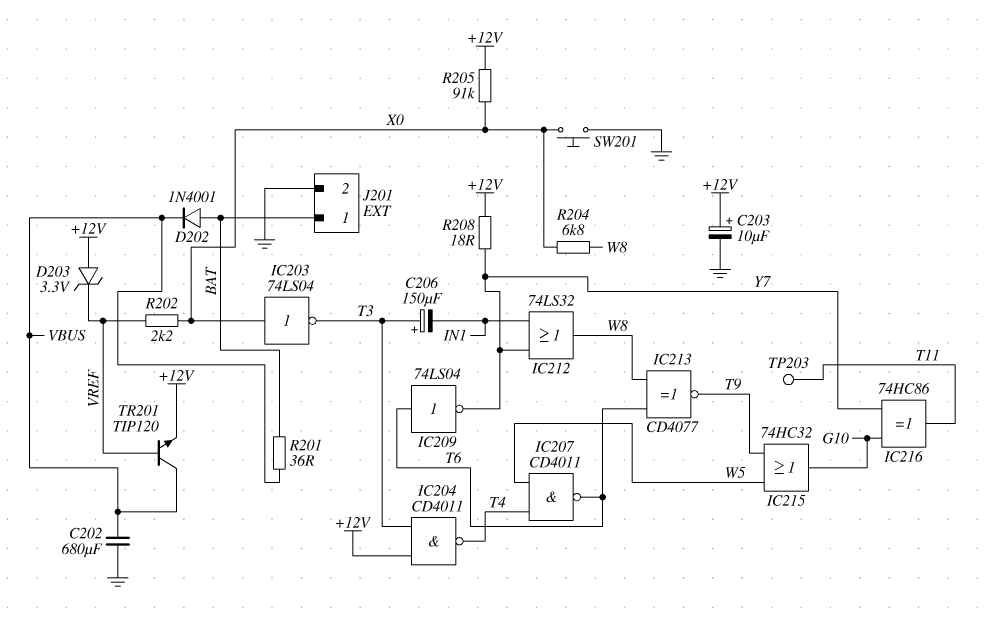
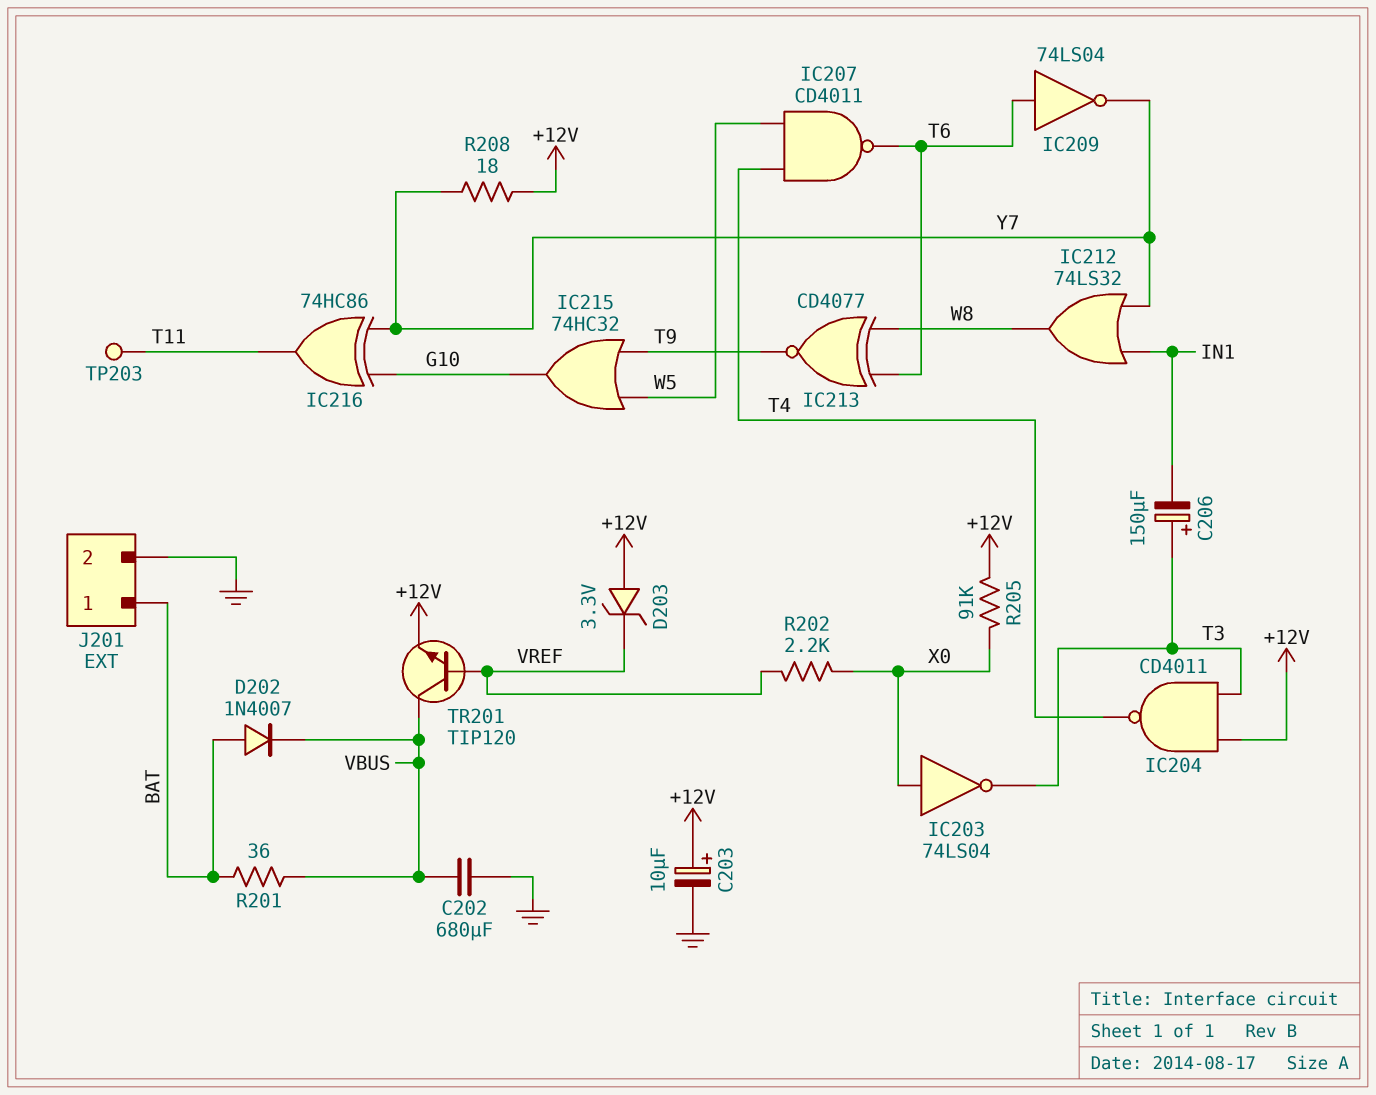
D202: diode 1N4001 (A BAT, K VBUS) -> diode 1N4007 (A BAT, K VBUS)
R204: 6.8k (W8, X0) -> none
SW201: button (GND, X0) -> none

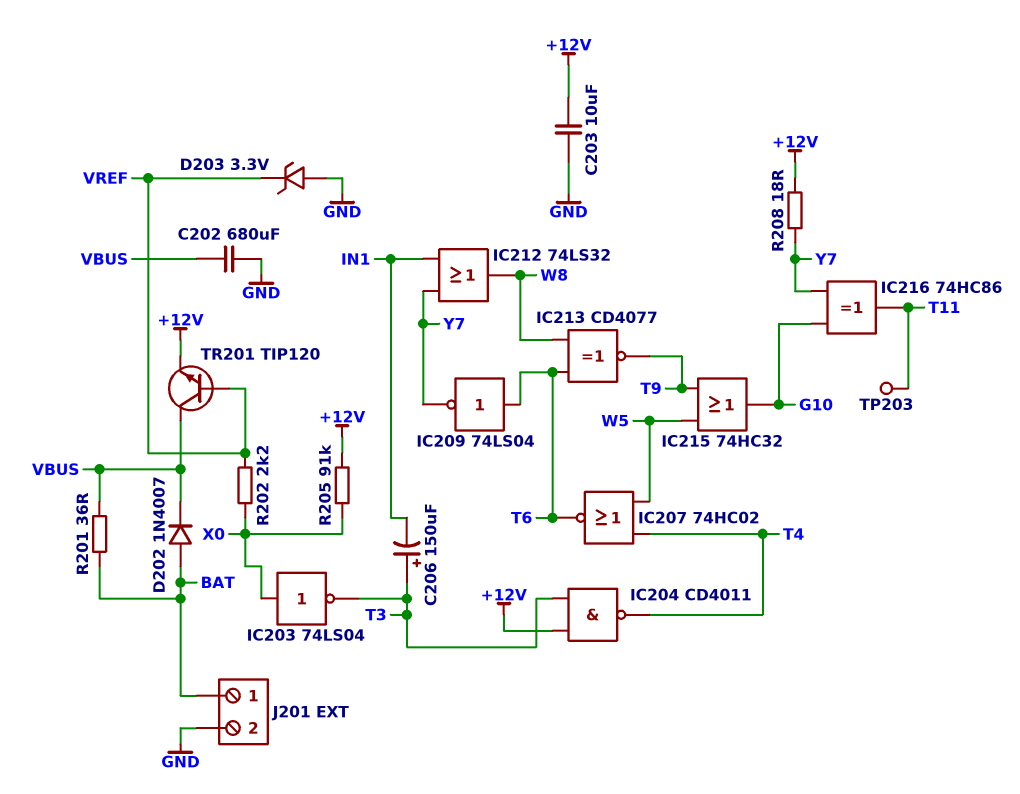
C203: 10uF (plus +12V, minus GND) -> 10uF (+12V, GND)
D203: zener 3.3V (A +12V, K VREF) -> zener 3.3V (A GND, K VREF)
IC207: NAND CD4011 (in T4, in W5, out T6) -> NOR 74HC02 (in T4, in W5, out T6)

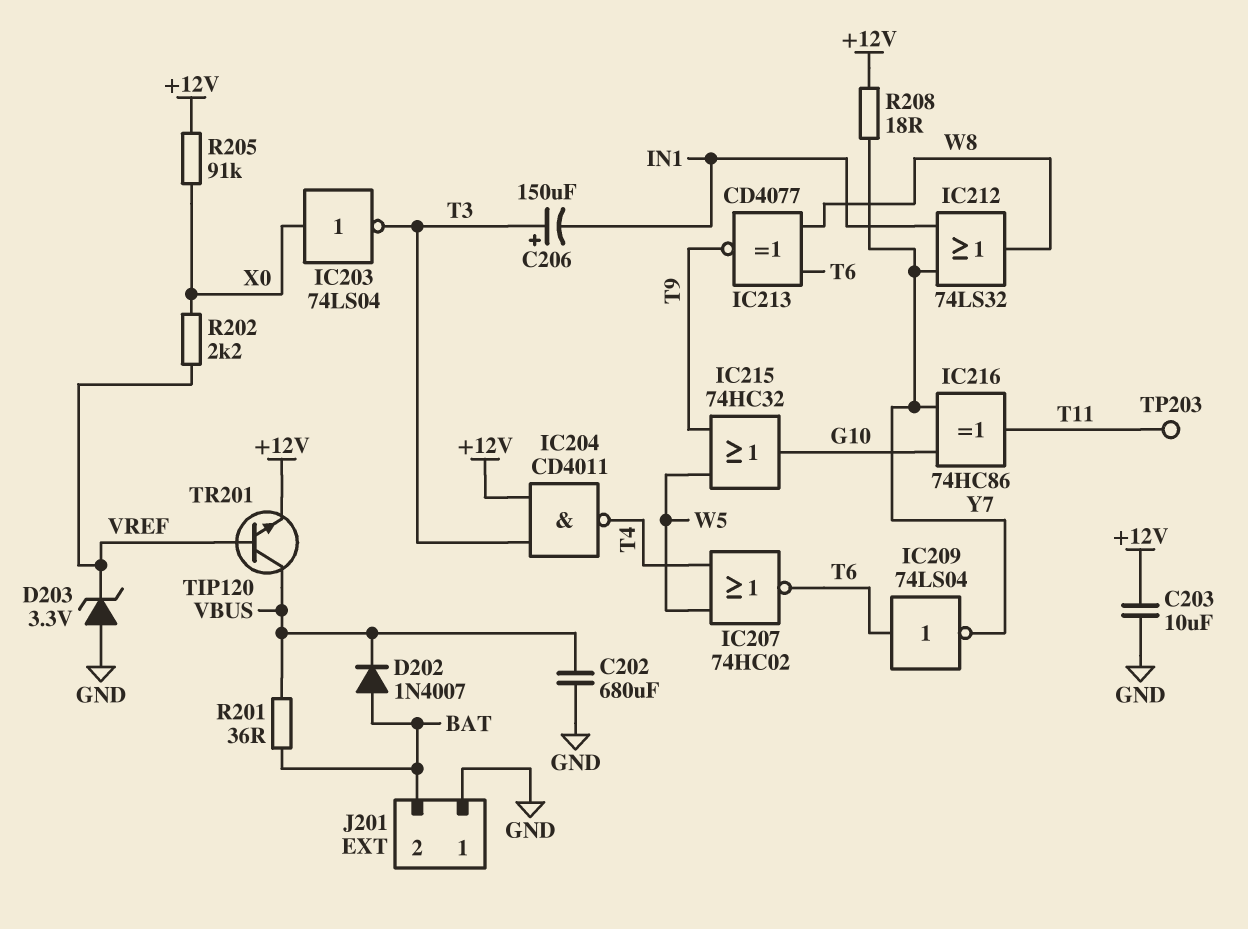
J201 pin 1: BAT -> GND
J201 pin 2: GND -> BAT

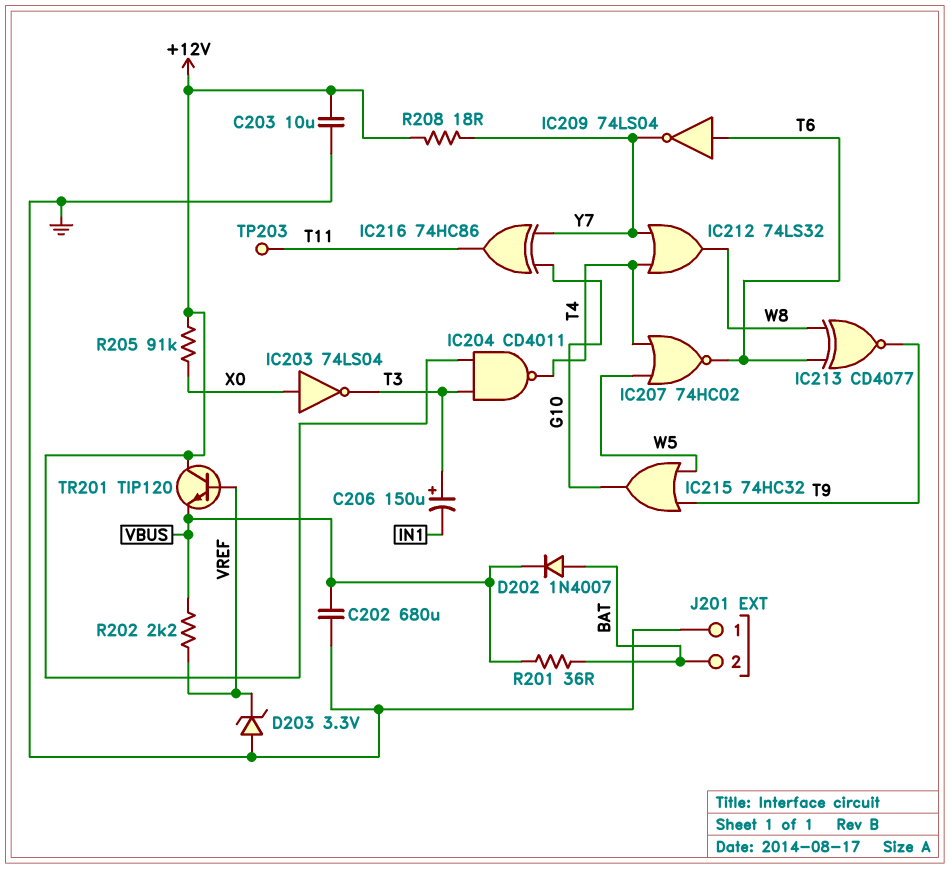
IC212: OR 74LS32 (in IN1, in Y7, out W8) -> OR 74LS32 (in T4, in Y7, out W8)
R202: 2.2k (VREF, X0) -> 2.2k (VBUS, VREF)
TR201: NPN TIP120 (B VREF, C VBUS, E +12V) -> NPN TIP120 (B VREF, C +12V, E VBUS)

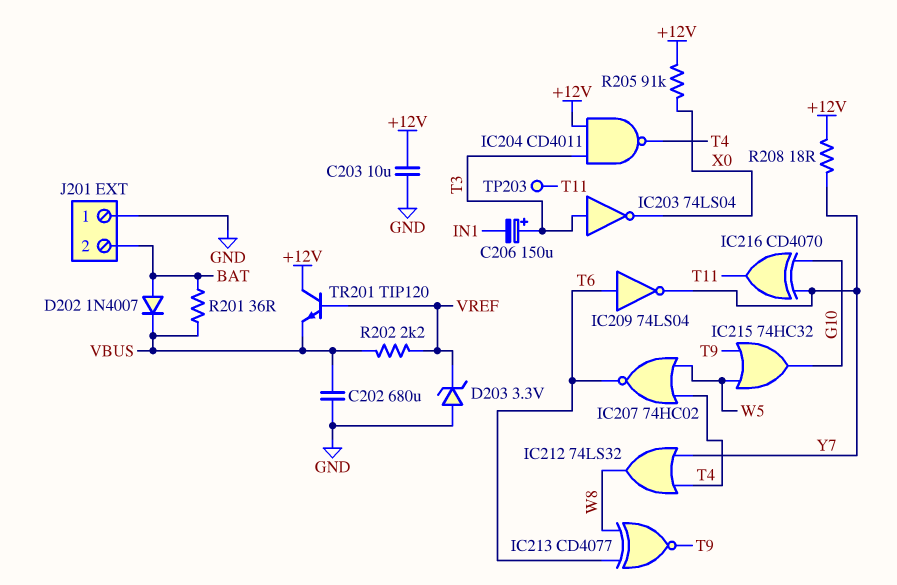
IC203: NOT 74LS04 (in X0, out T3) -> NOT 74LS04 (in T3, out X0)
IC216: XOR 74HC86 (in G10, in Y7, out T11) -> XOR CD4070 (in G10, in Y7, out T11)

